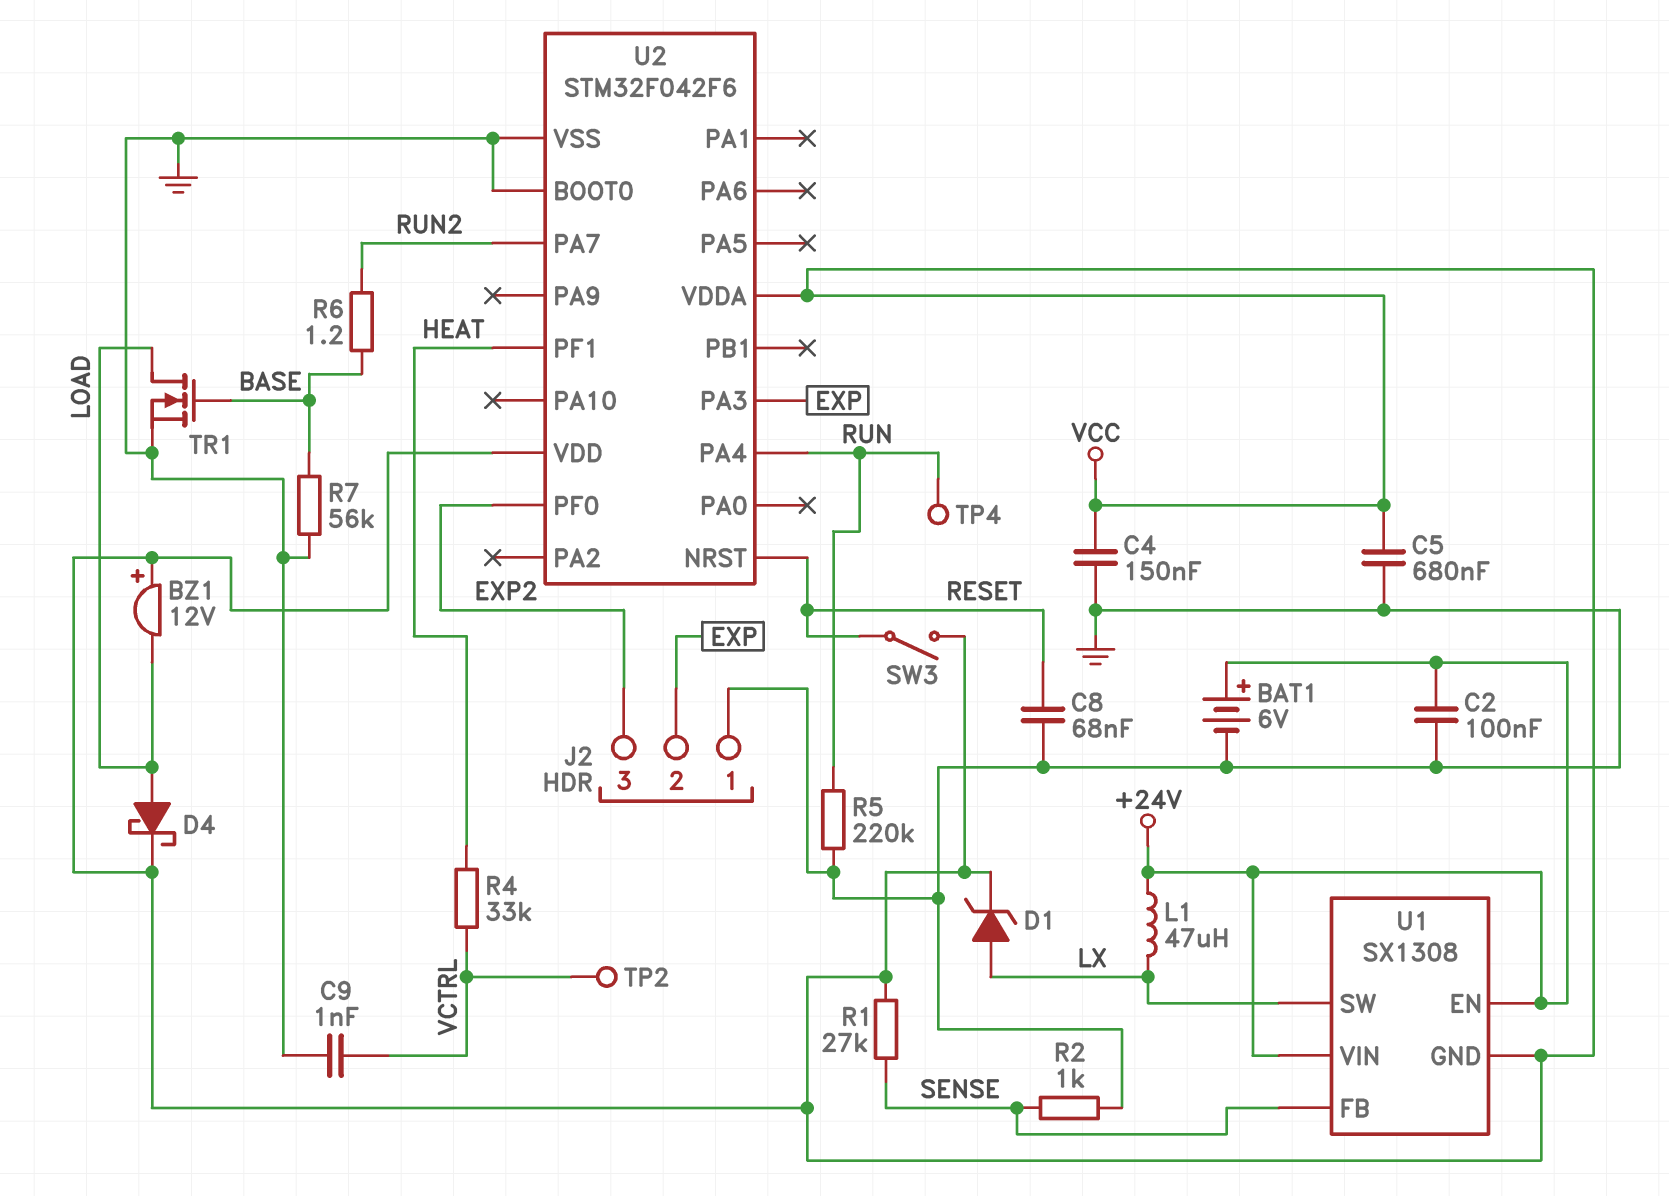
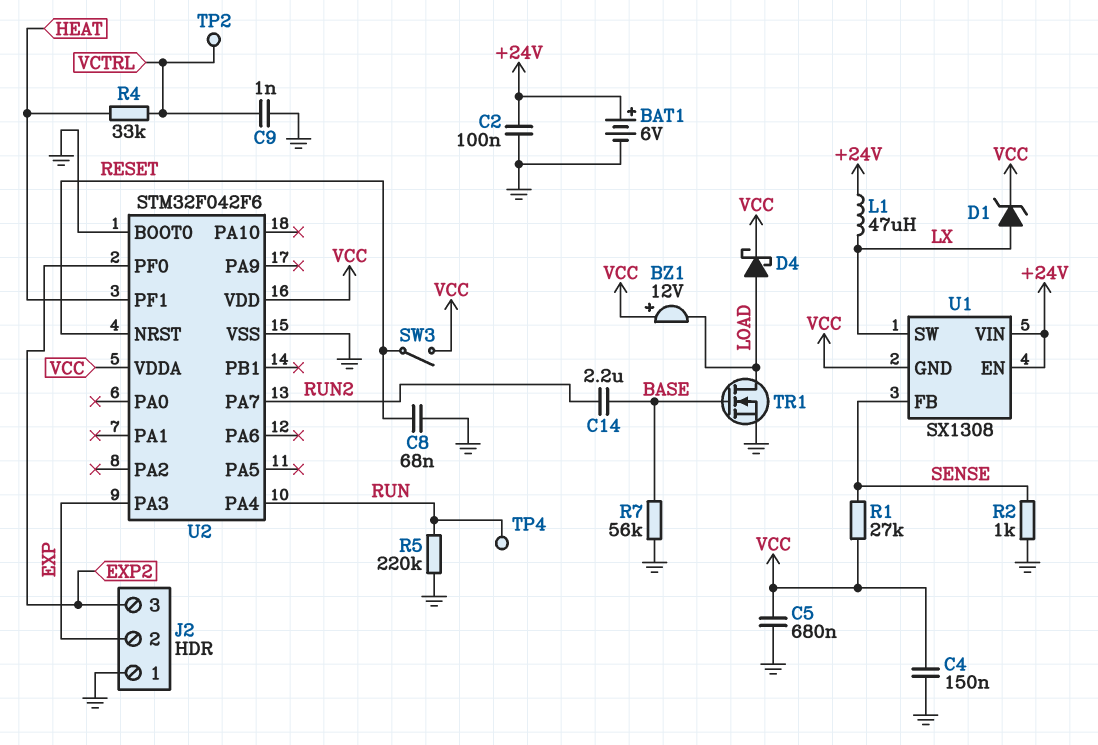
C14: none -> 2.2uF (BASE, RUN2)
R6: 1.2 (BASE, RUN2) -> none

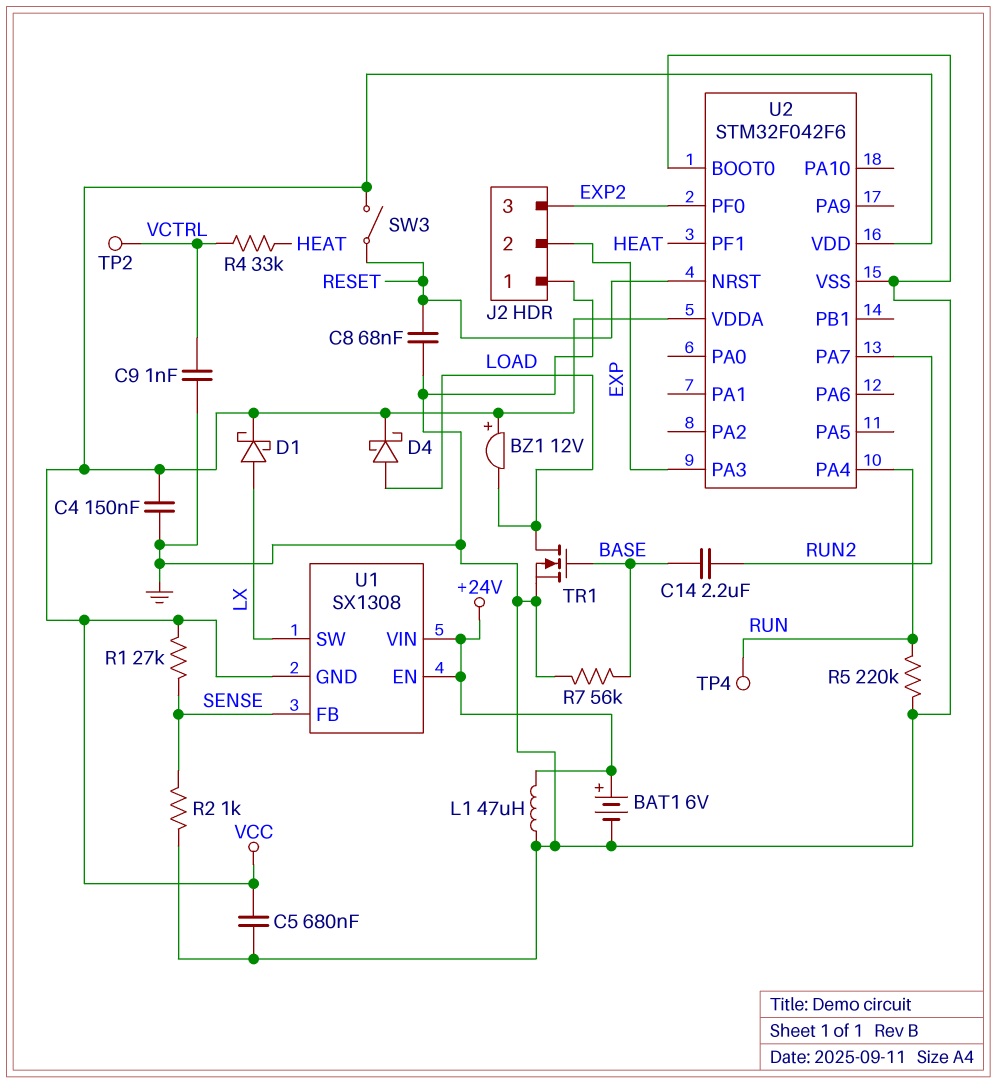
C2: 100nF (+24V, GND) -> none
D1: zener (A LX, K VCC) -> schottky (A LX, K VCC)
L1: 47uH (+24V, LX) -> 47uH (+24V, GND)

